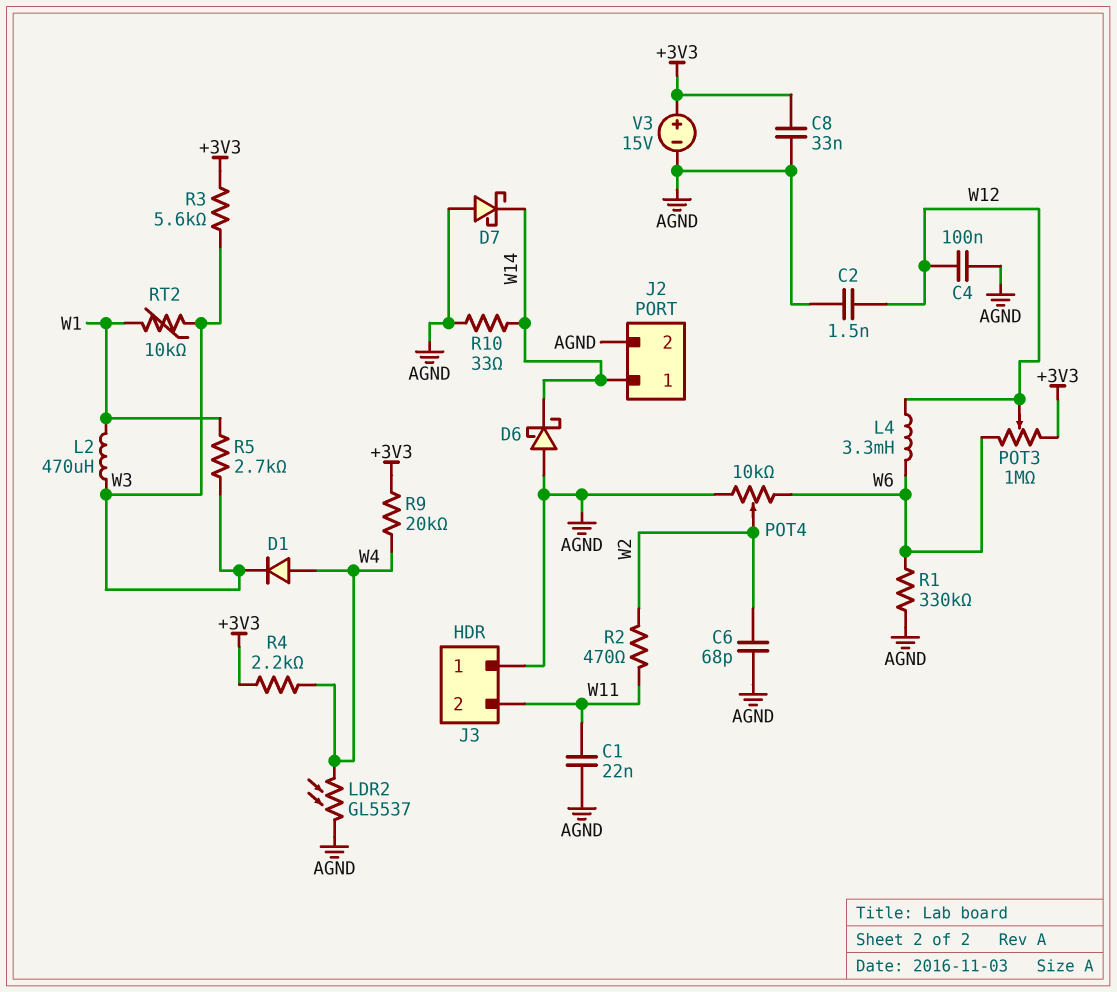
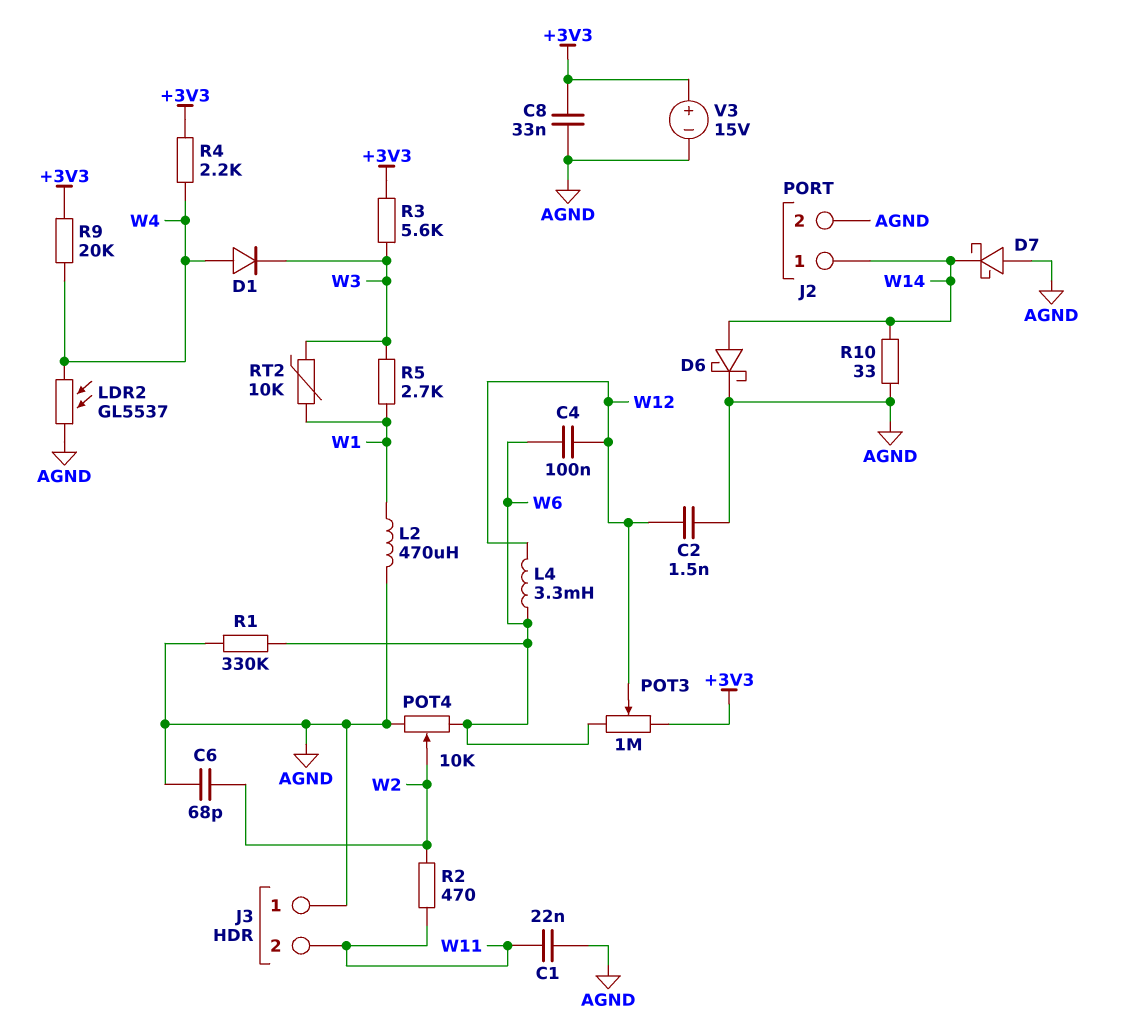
C4: 100nF (AGND, W12) -> 100nF (W6, W12)
D6: schottky (A AGND, K W14) -> schottky (A W14, K AGND)
L2: 470uH (W1, W3) -> 470uH (AGND, W1)

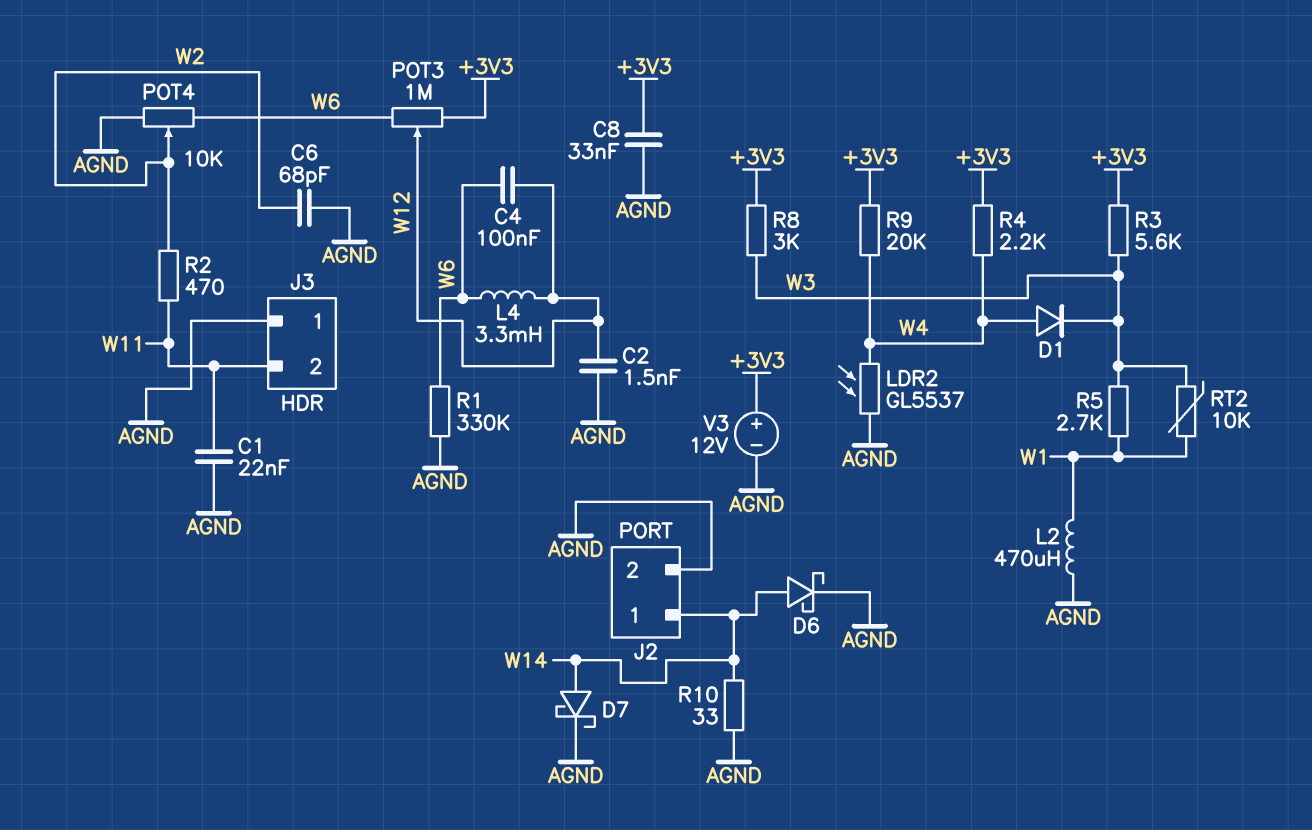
D7: schottky (A AGND, K W14) -> schottky (A W14, K AGND)
R8: none -> 3k (+3V3, W3)
V3: 15V (plus +3V3, minus AGND) -> 12V (plus +3V3, minus AGND)

